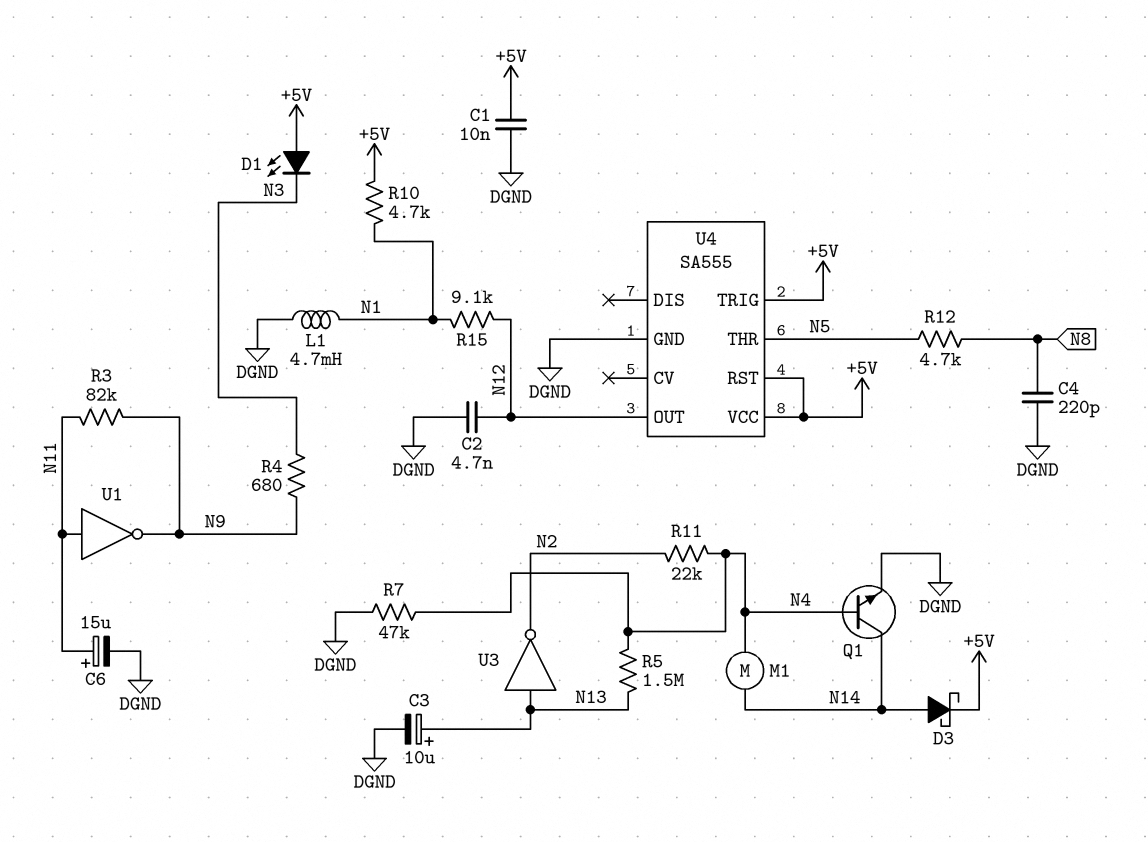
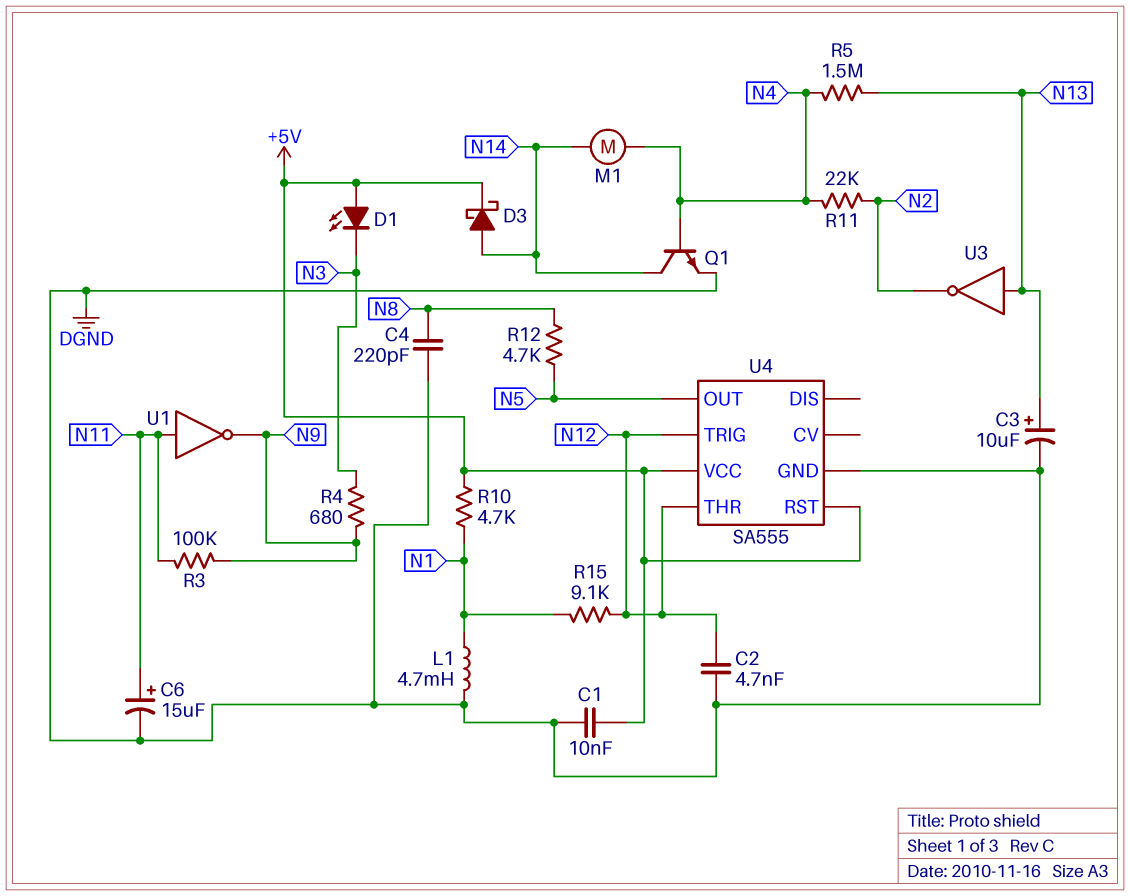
R3: 82k (N9, N11) -> 100k (N9, N11)
R7: 47k (DGND, N4) -> none
U4 pin OUT: N12 -> N5
U4 pin THR: N5 -> N12
U4 pin TRIG: +5V -> N12

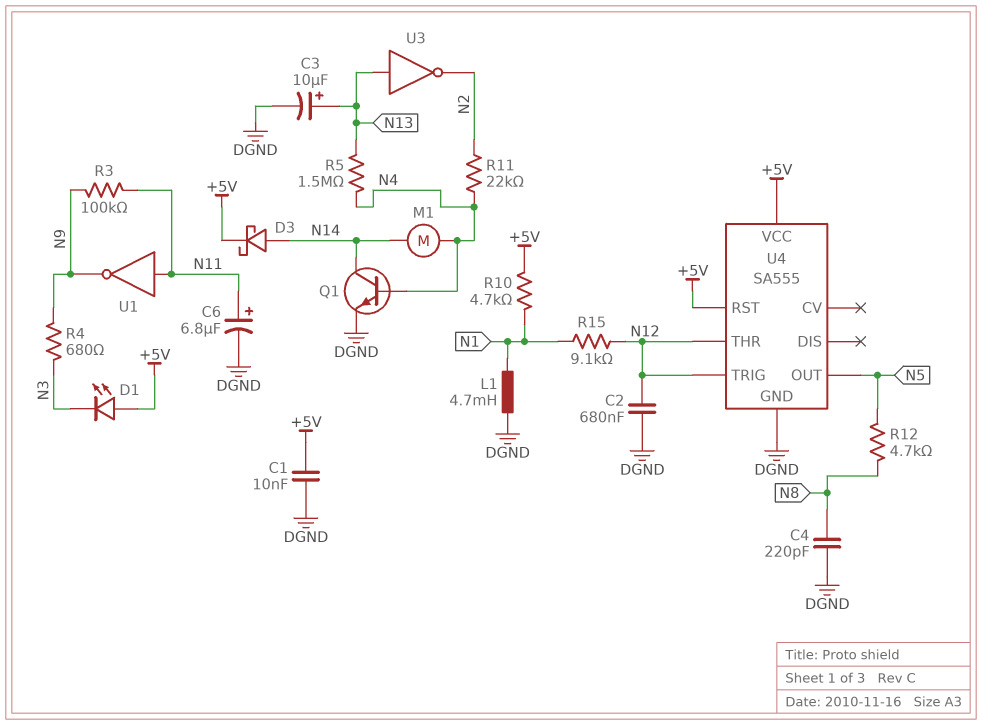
C2: 4.7nF (DGND, N12) -> 680nF (DGND, N12)
C6: 15uF (plus N11, minus DGND) -> 6.8uF (plus N11, minus DGND)

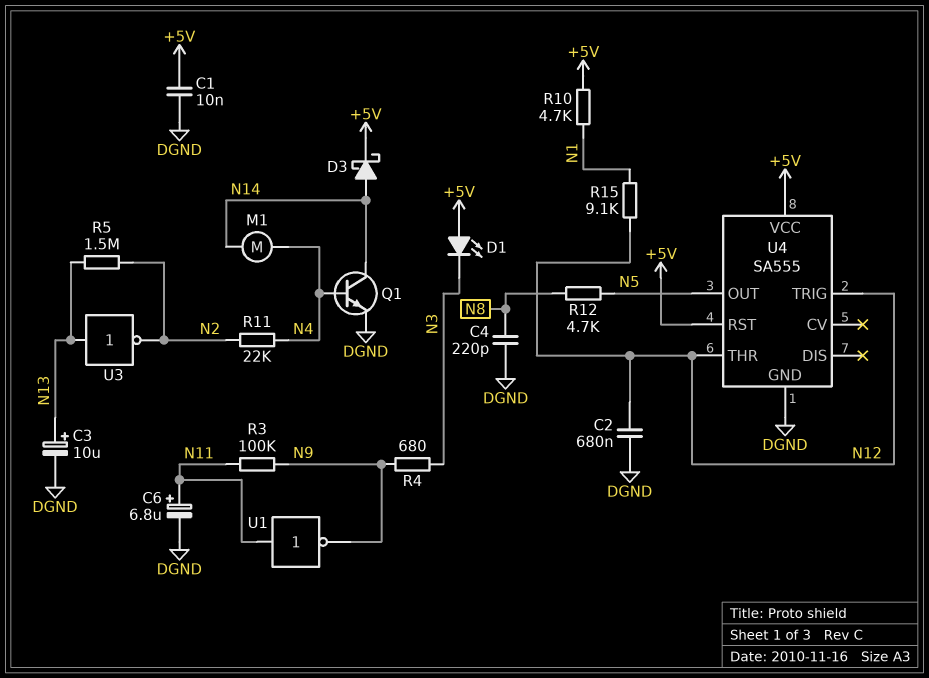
L1: 4.7mH (DGND, N1) -> none
R5: 1.5M (N4, N13) -> 1.5M (N2, N13)

